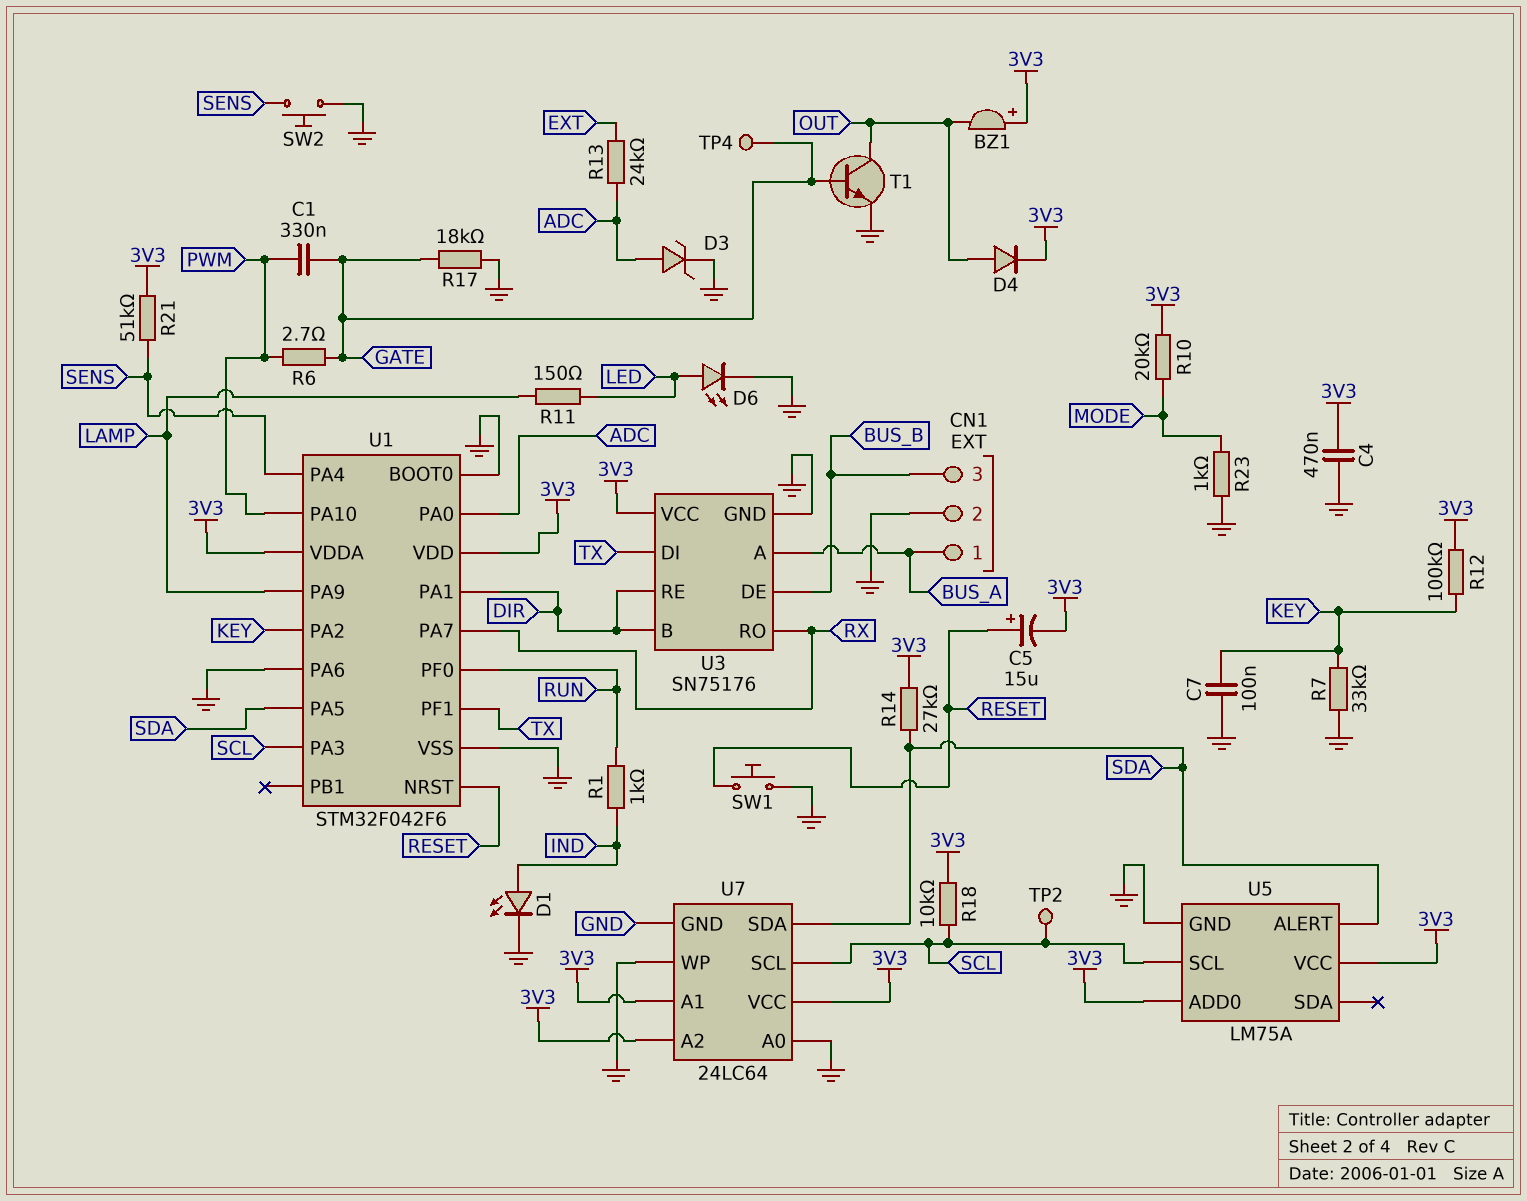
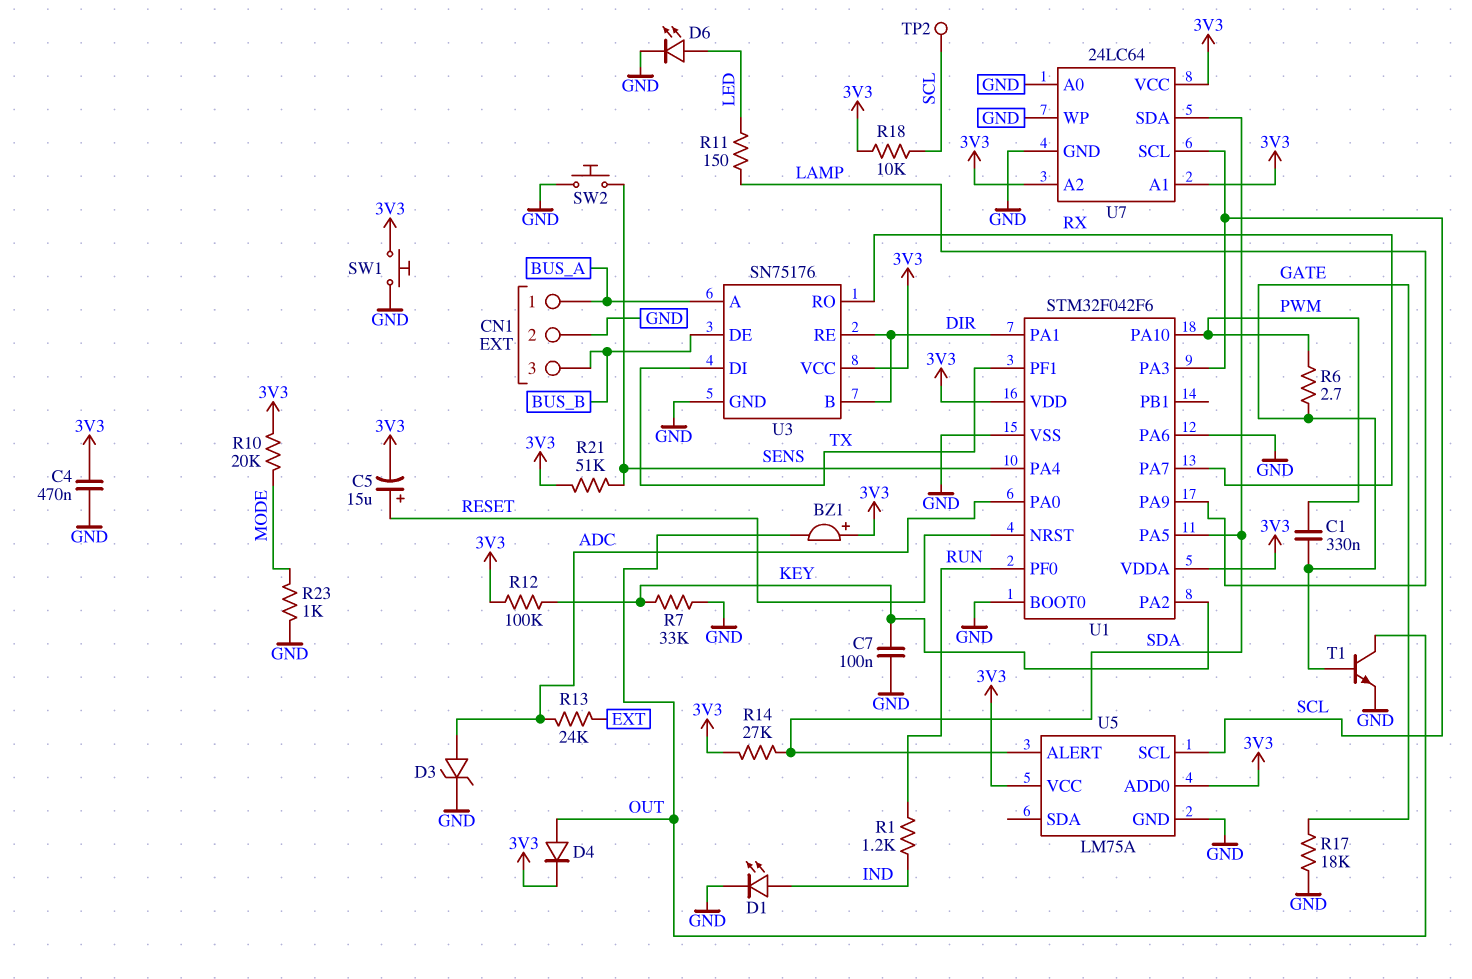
R1: 1k (IND, RUN) -> 1.2k (IND, RUN)
SW1: button (GND, RESET) -> button (3V3, GND)
TP4: test point (GATE) -> none

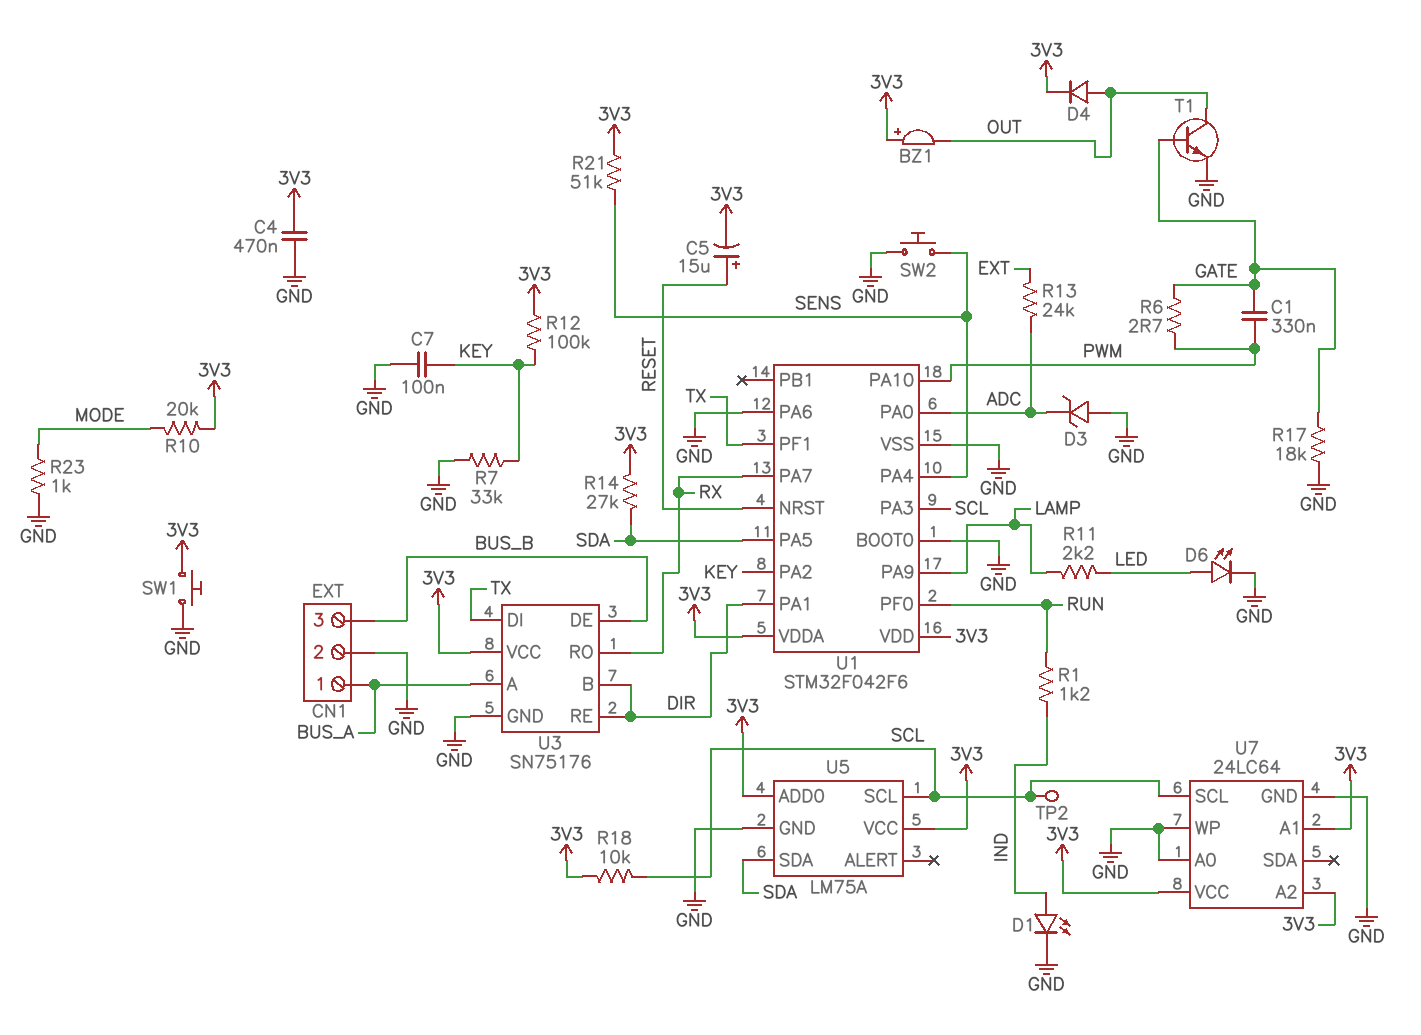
D3: zener (A ADC, K GND) -> zener (A GND, K ADC)
R11: 150 (LAMP, LED) -> 2.2k (LAMP, LED)
U5 pin ALERT: SDA -> none
U5 pin SDA: none -> SDA
U7 pin SDA: SDA -> none

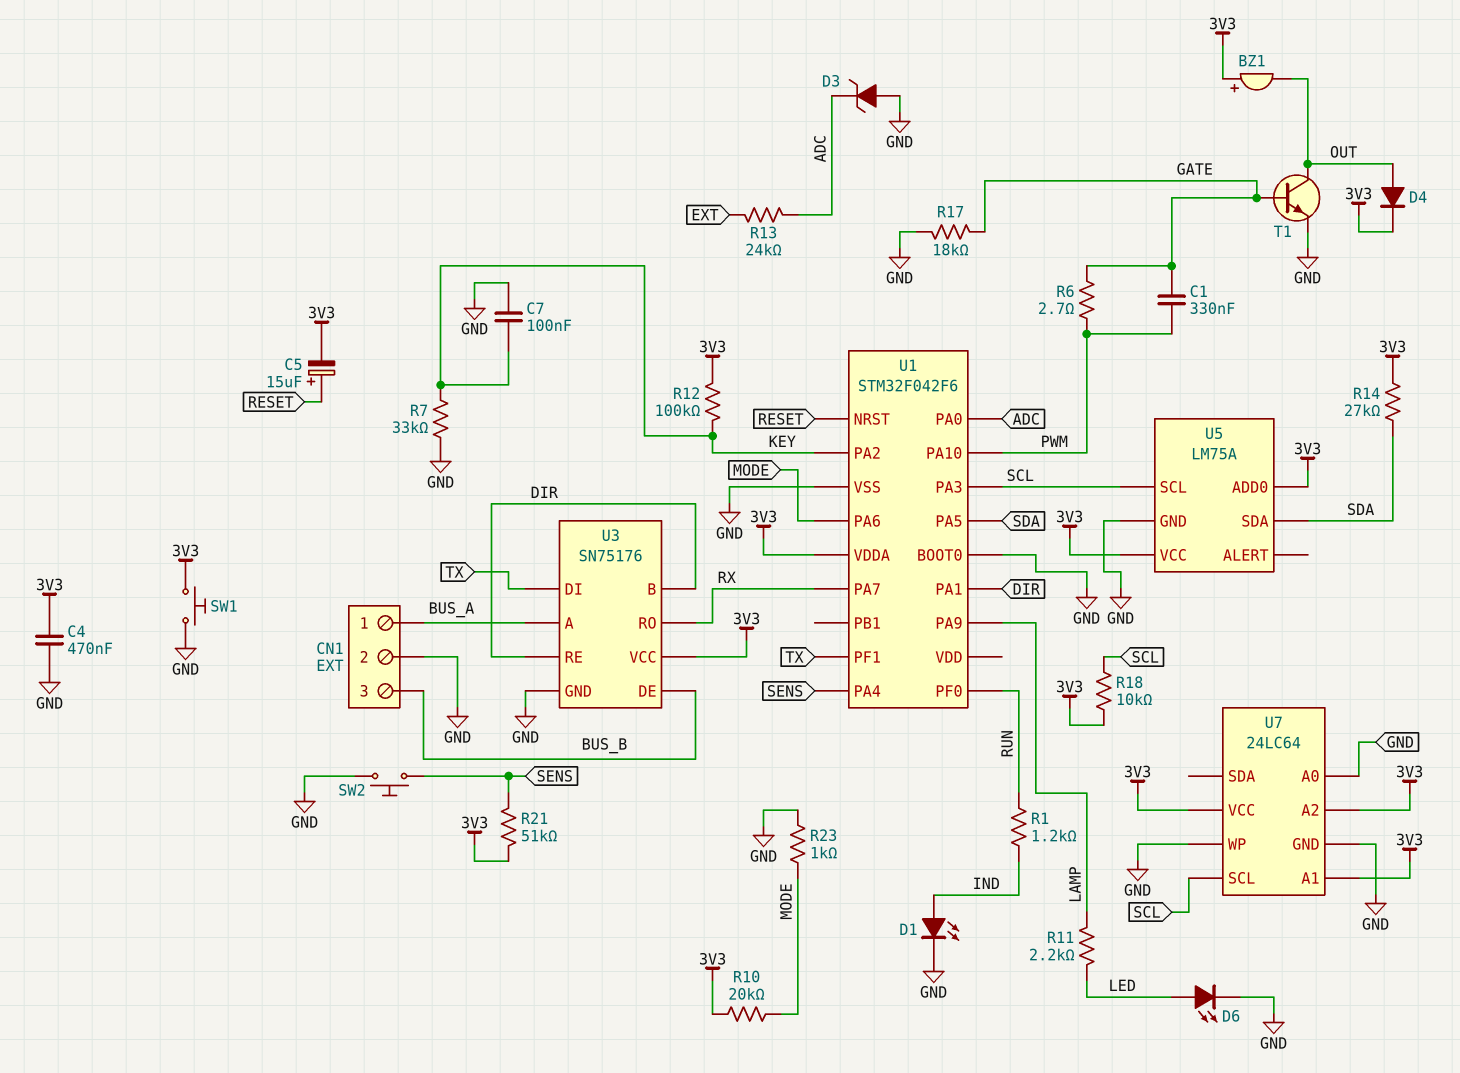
TP2: test point (SCL) -> none
U1 pin PA6: GND -> MODE
U1 pin VDD: 3V3 -> none

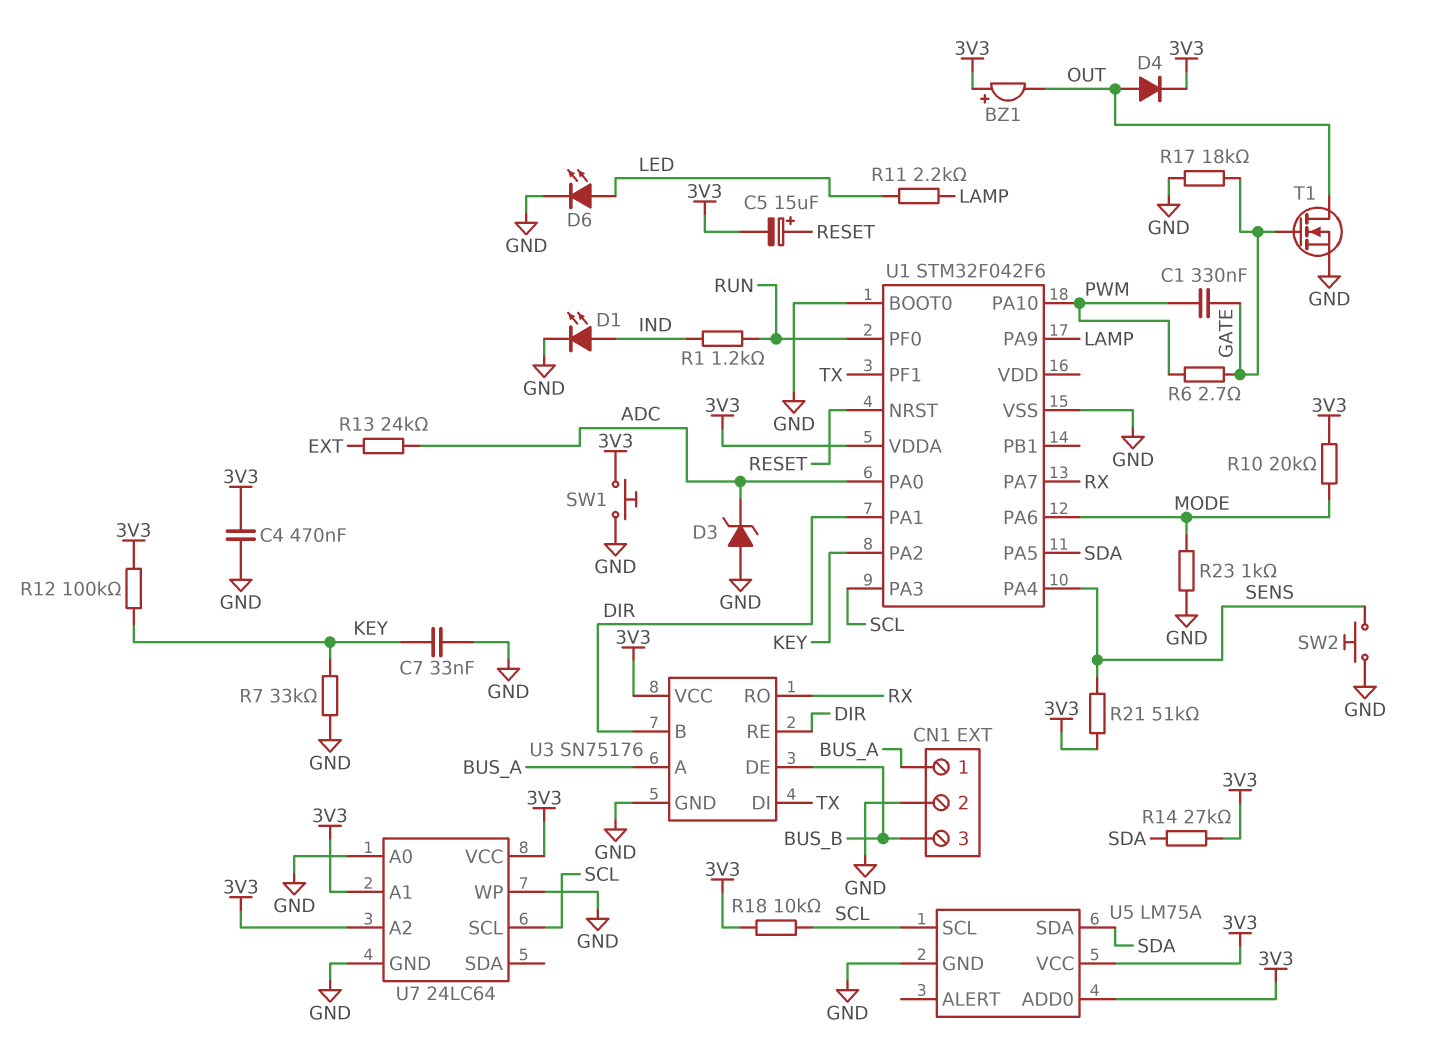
C7: 100nF (GND, KEY) -> 33nF (GND, KEY)
T1: NPN (B GATE, C OUT, E GND) -> NMOS (G GATE, D OUT, S GND)

